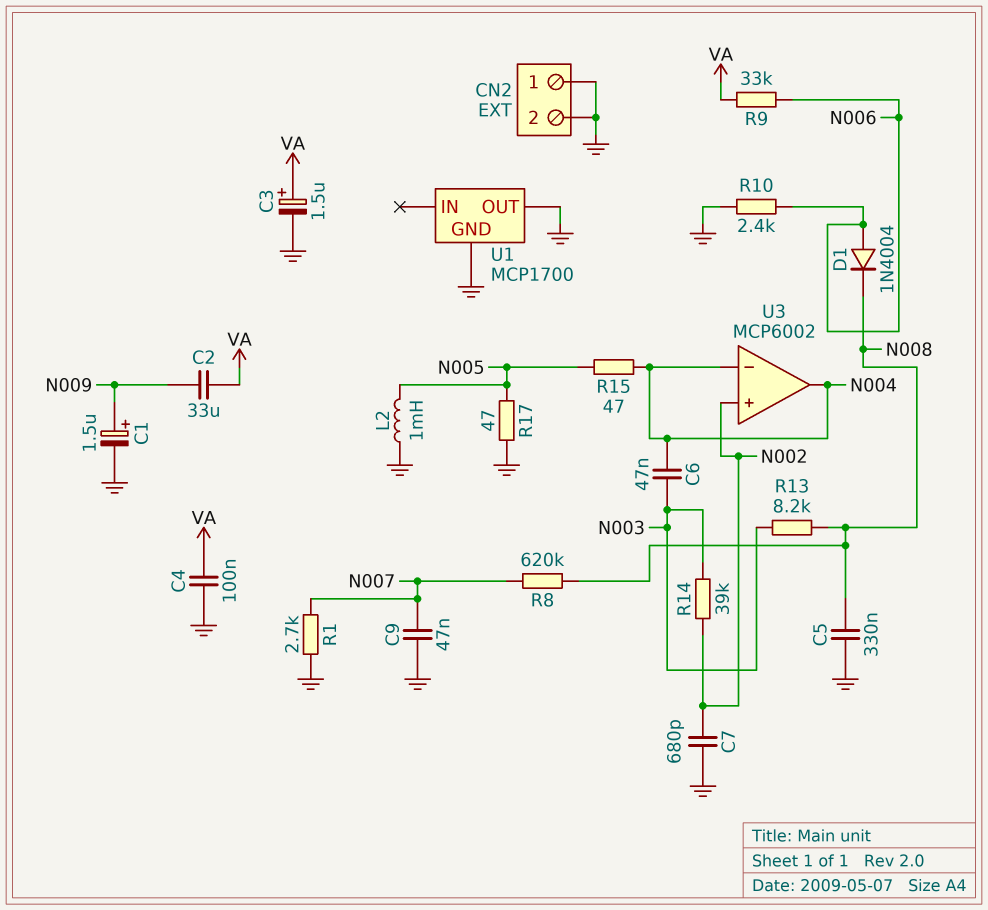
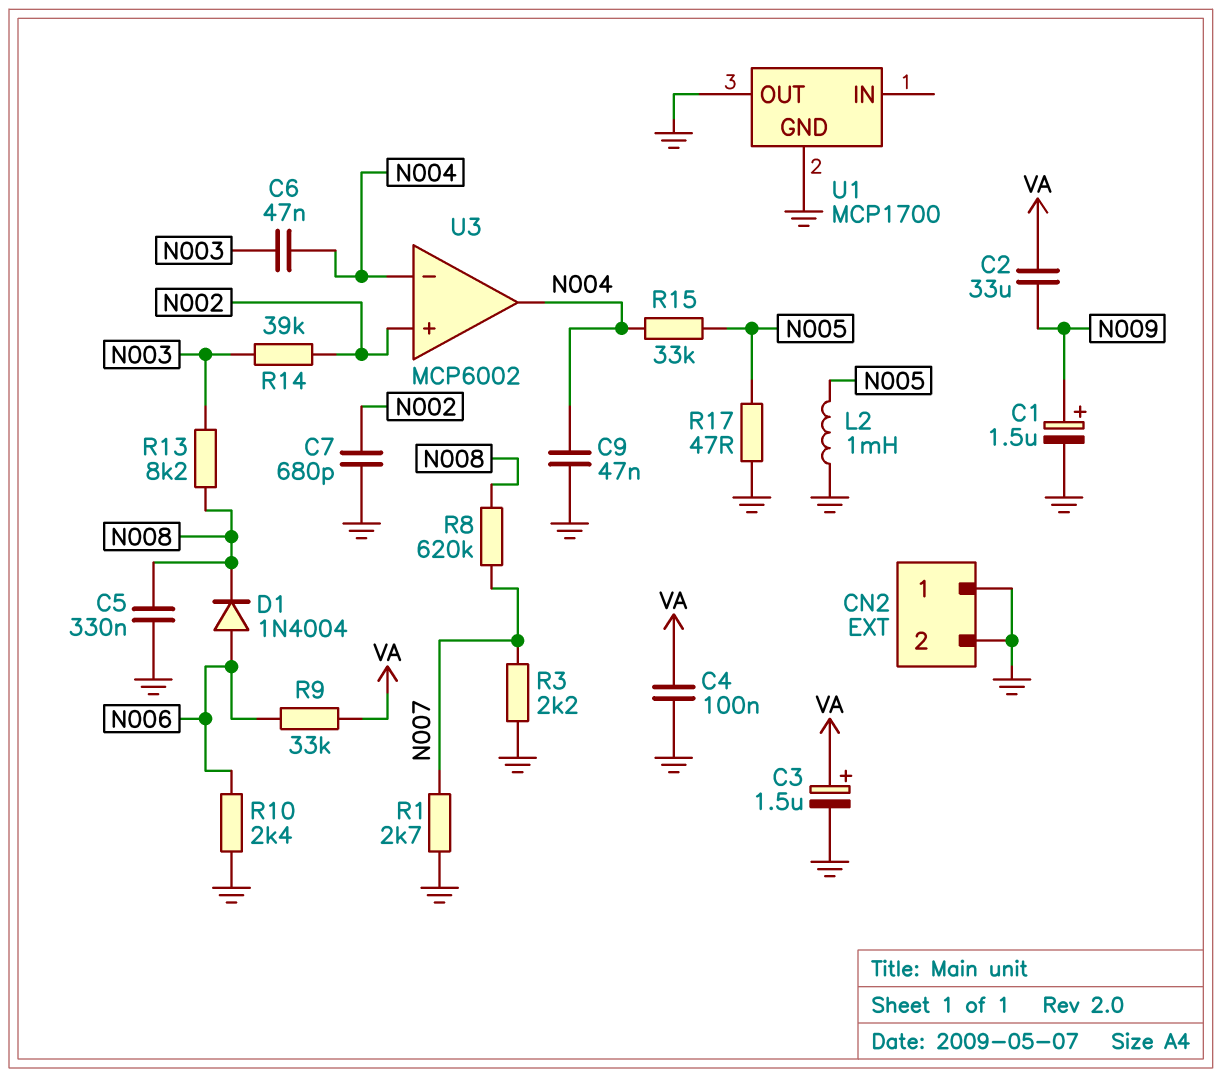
C9: 47nF (GND, N007) -> 47nF (GND, N004)
R3: none -> 2.2k (GND, N007)
R15: 47 (N004, N005) -> 33k (N004, N005)

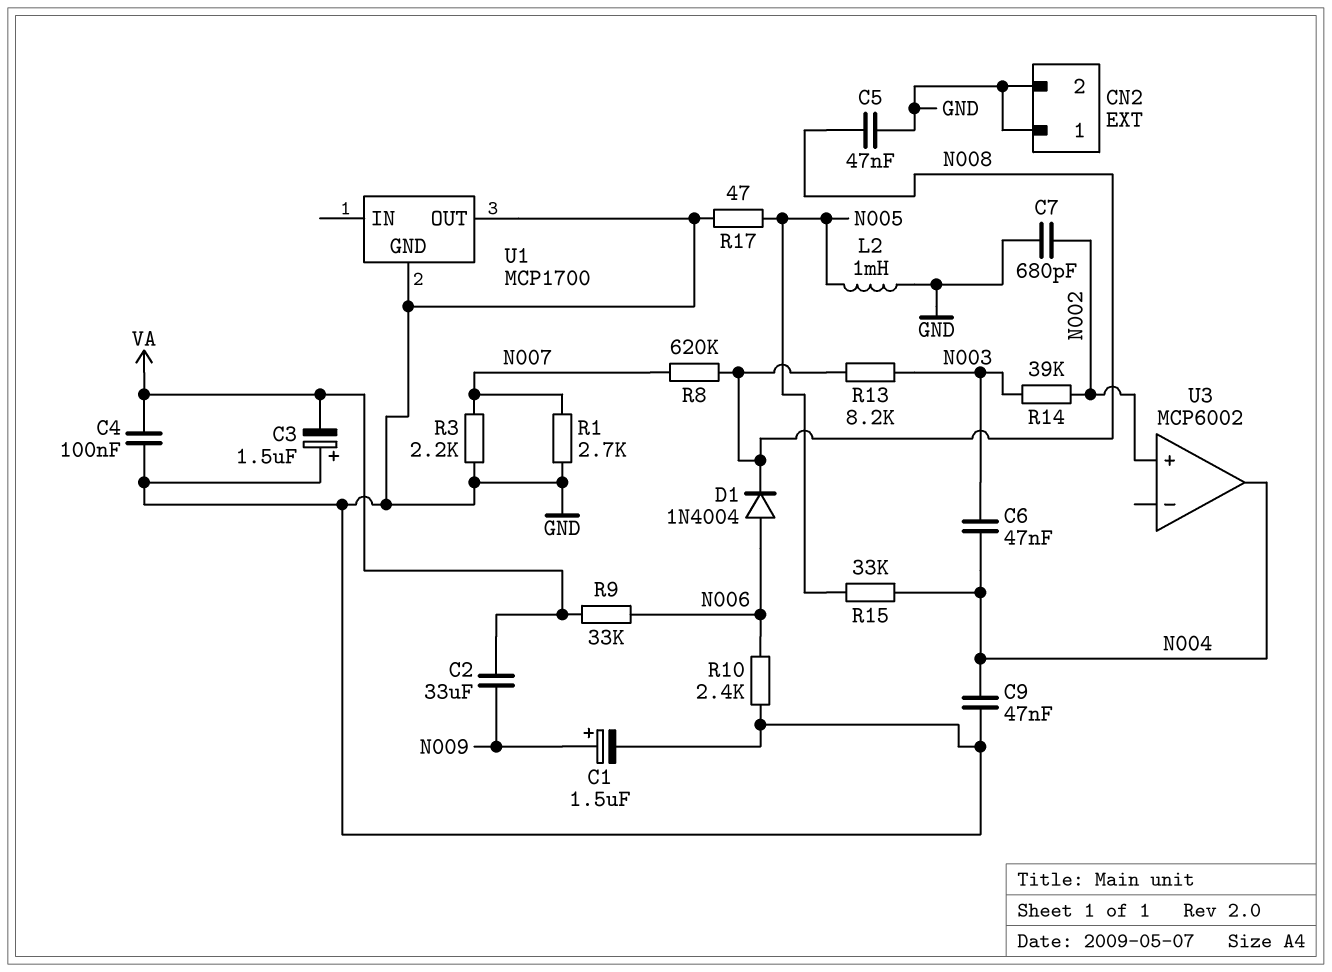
C3: 1.5uF (plus VA, minus GND) -> 1.5uF (plus GND, minus VA)
C5: 330nF (GND, N008) -> 47nF (GND, N008)
U3 pin in-: N004 -> none

